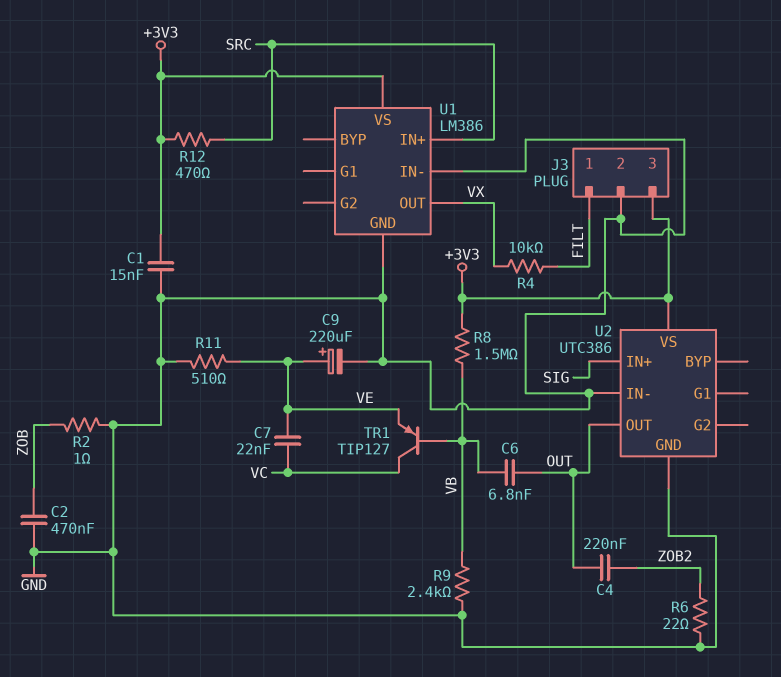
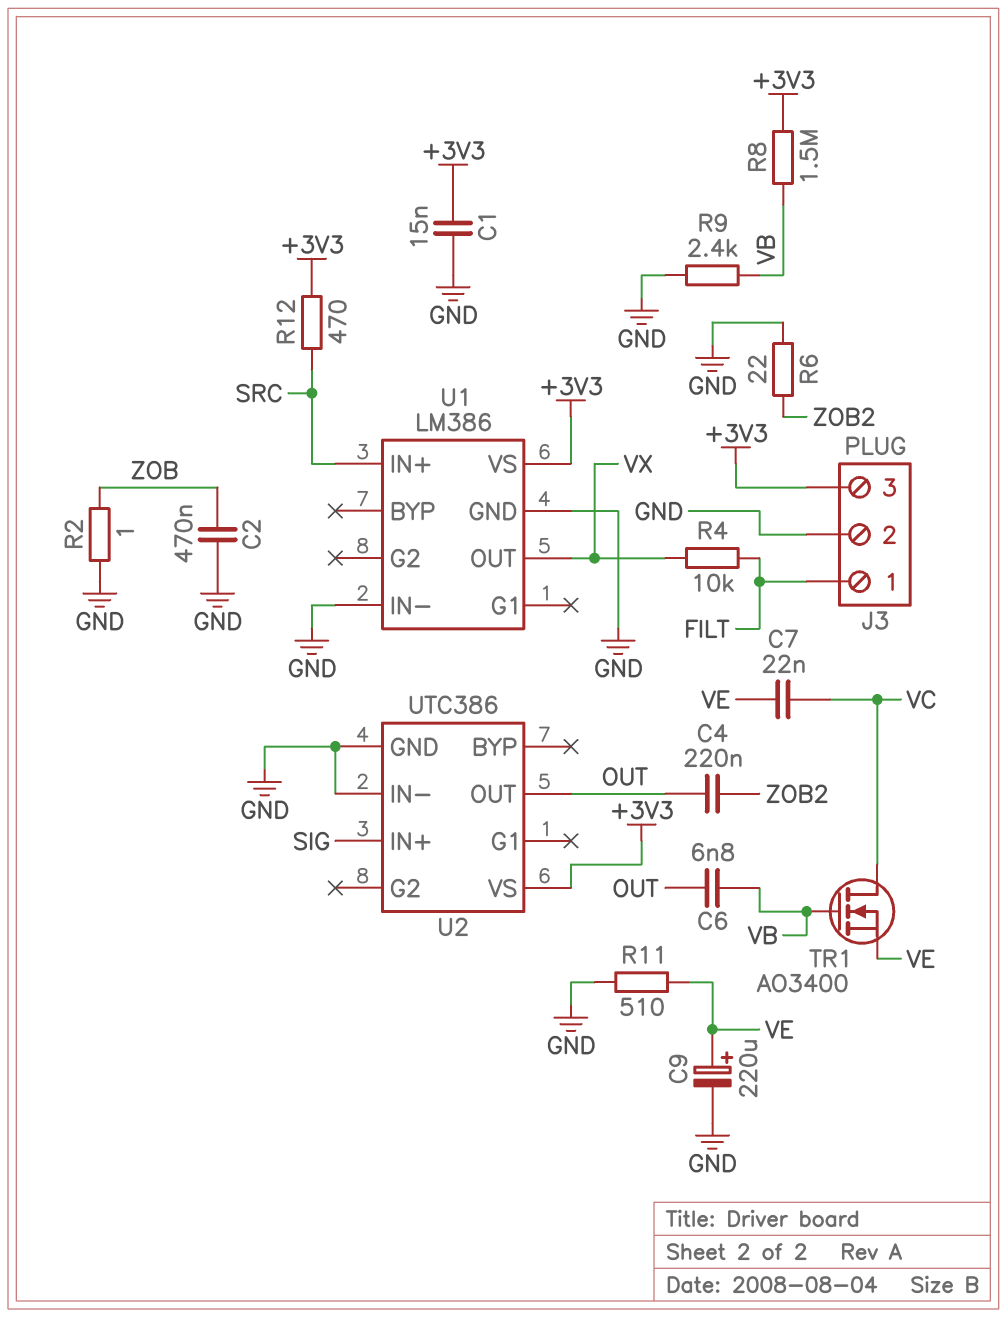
TR1: PNP TIP127 (B VB, C VC, E VE) -> NMOS AO3400 (G VB, D VC, S VE)

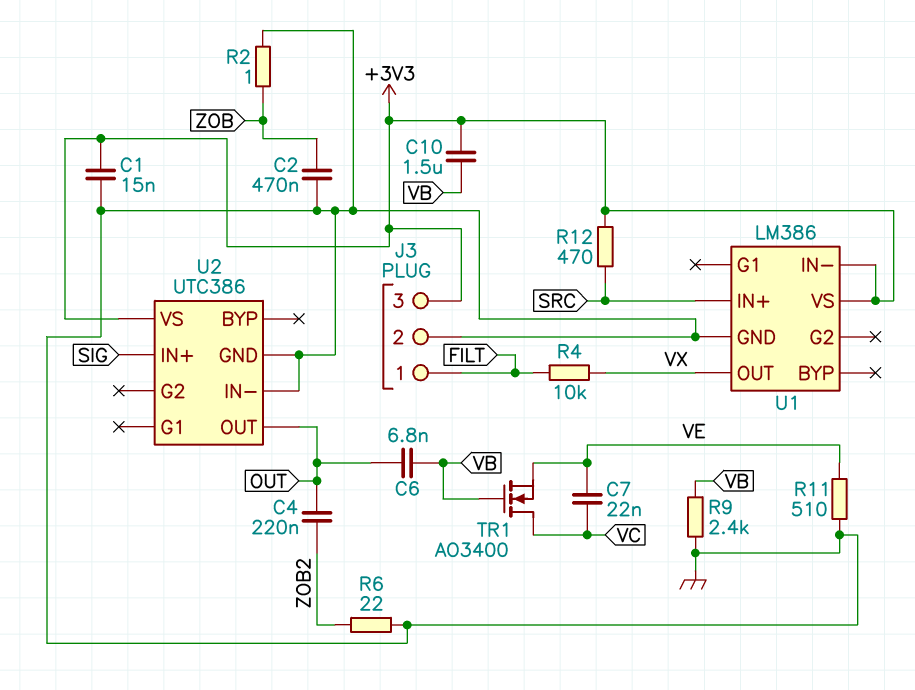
C9: 220uF (plus VE, minus GND) -> none
C10: none -> 1.5uF (+3V3, VB)
R8: 1.5M (+3V3, VB) -> none
U1 pin IN-: GND -> +3V3

